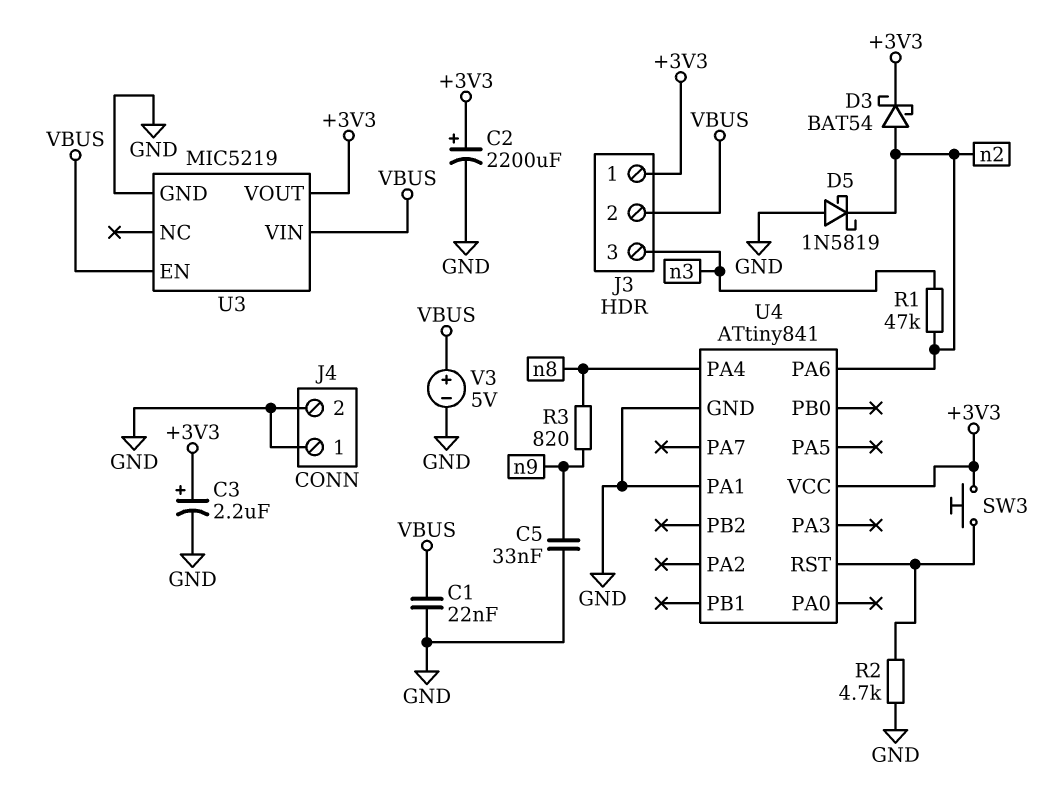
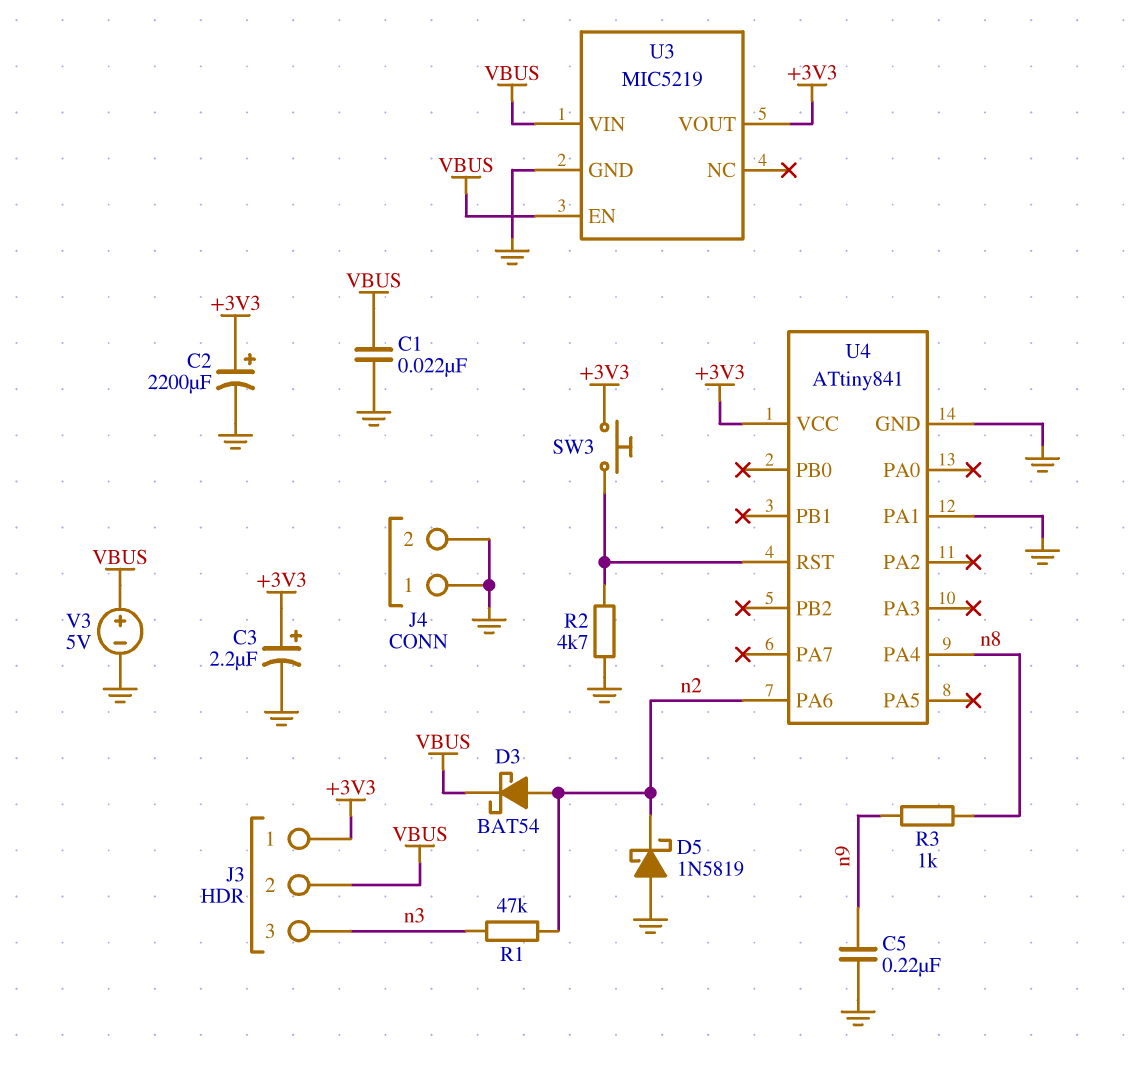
C5: 33nF (GND, n9) -> 220nF (GND, n9)
D3: schottky BAT54 (A n2, K +3V3) -> schottky BAT54 (A n2, K VBUS)
R3: 820 (n8, n9) -> 1k (n8, n9)

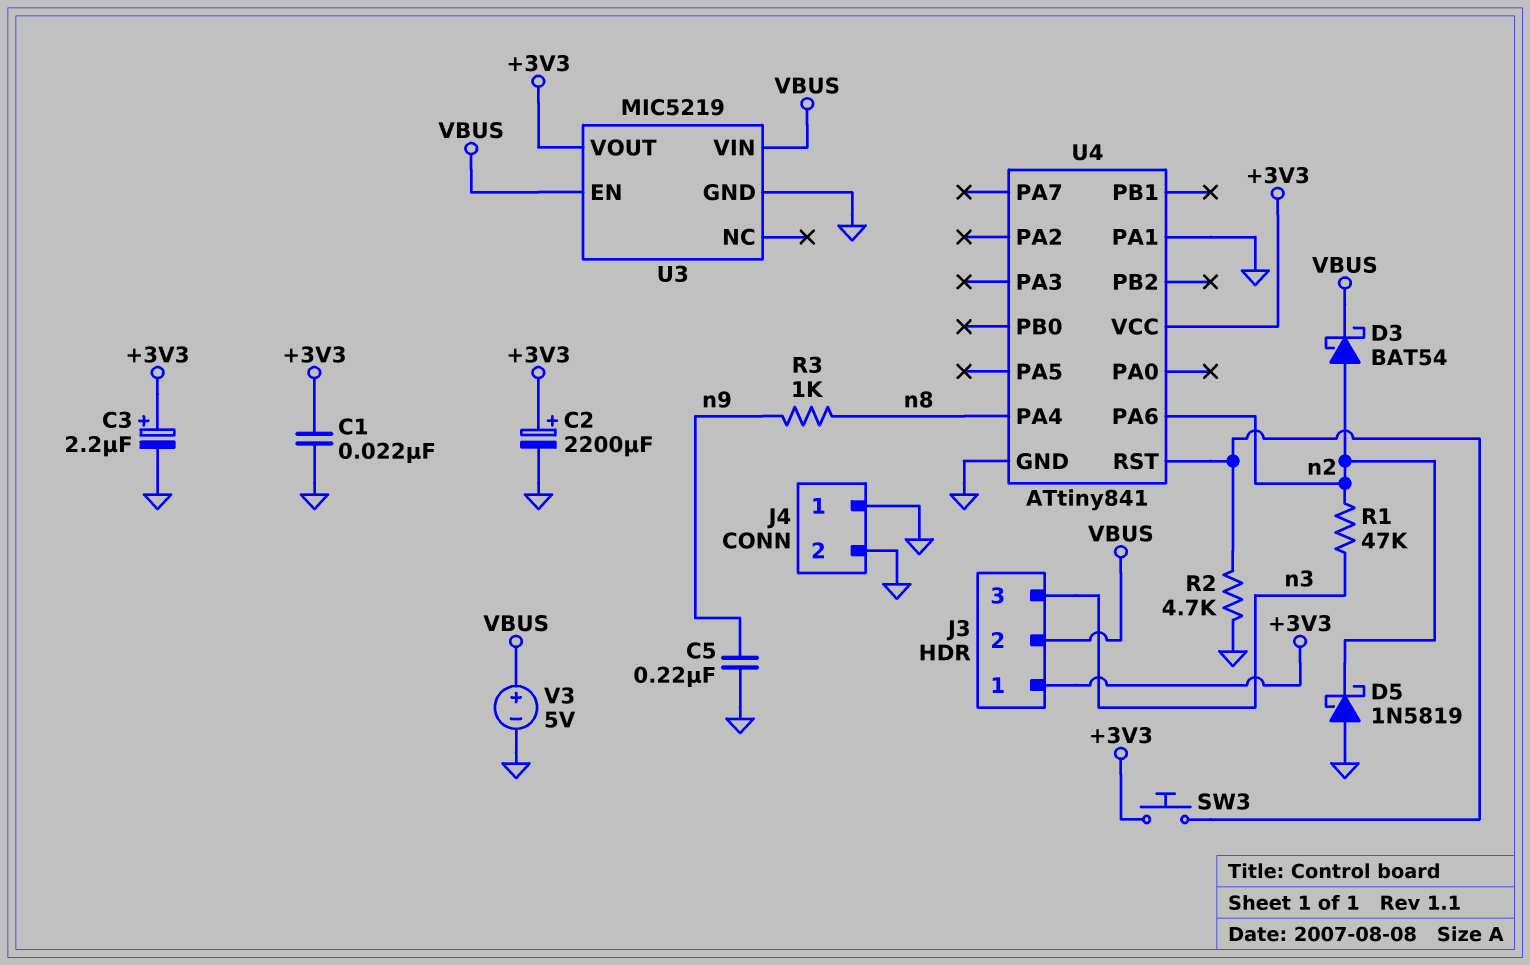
C1: 22nF (GND, VBUS) -> 22nF (+3V3, GND)

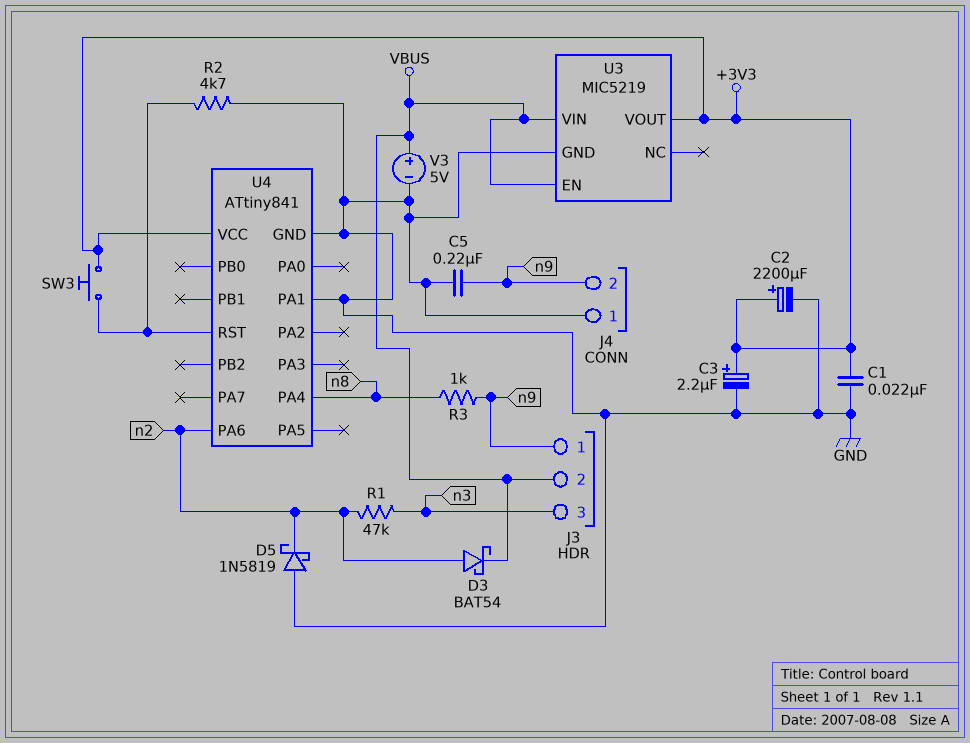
J3 pin 1: +3V3 -> n9
J4 pin 2: GND -> n9

